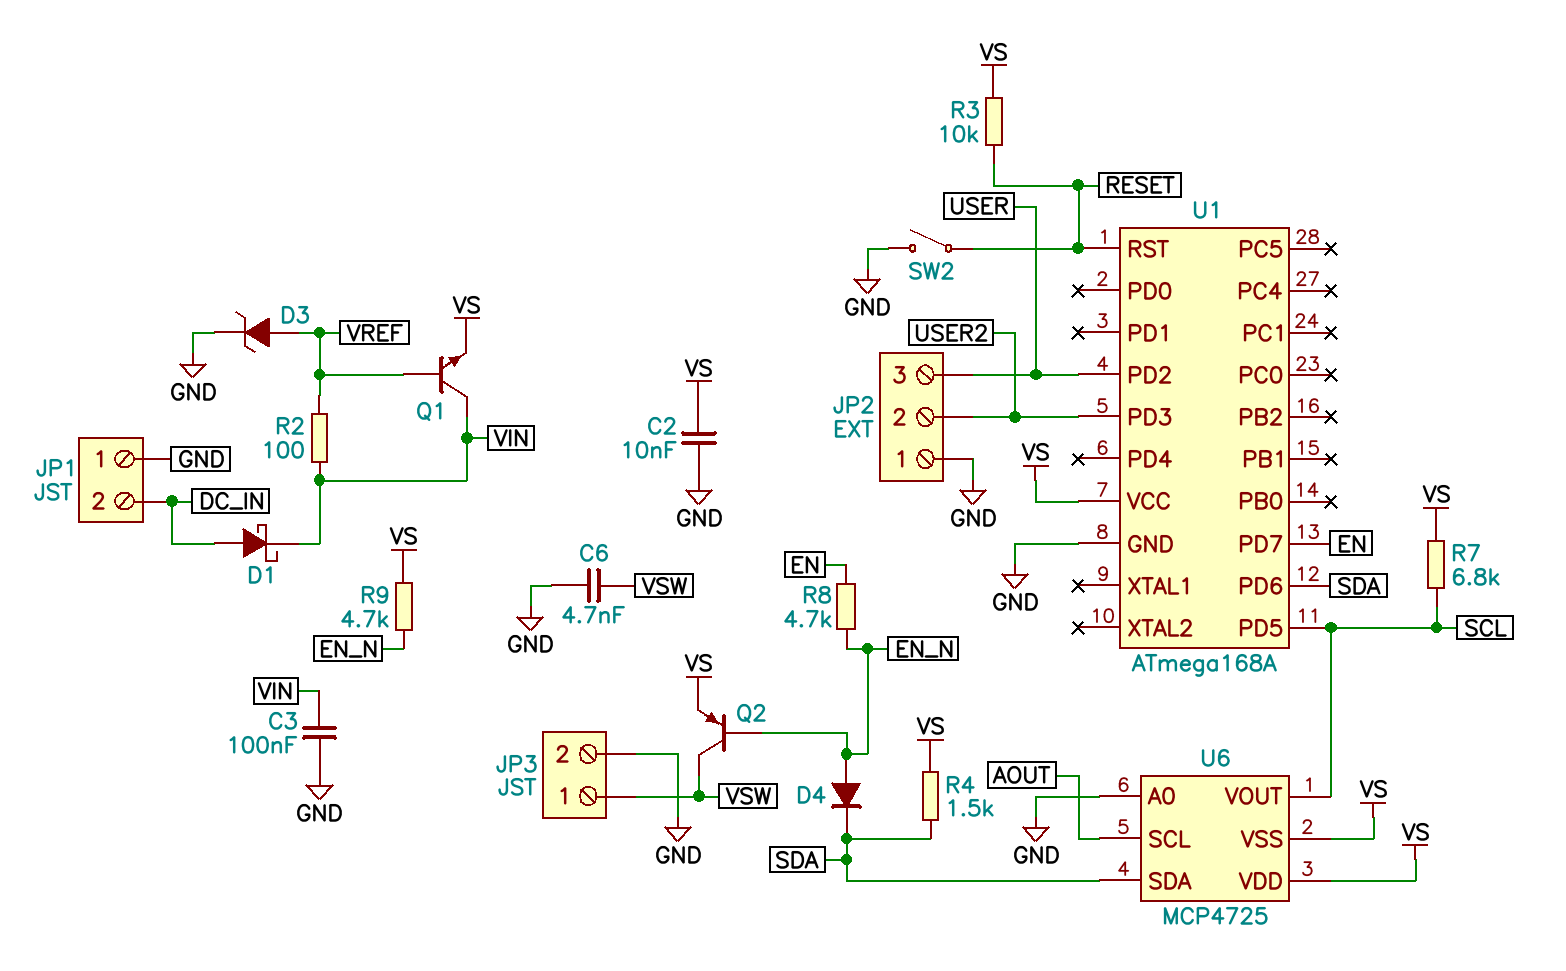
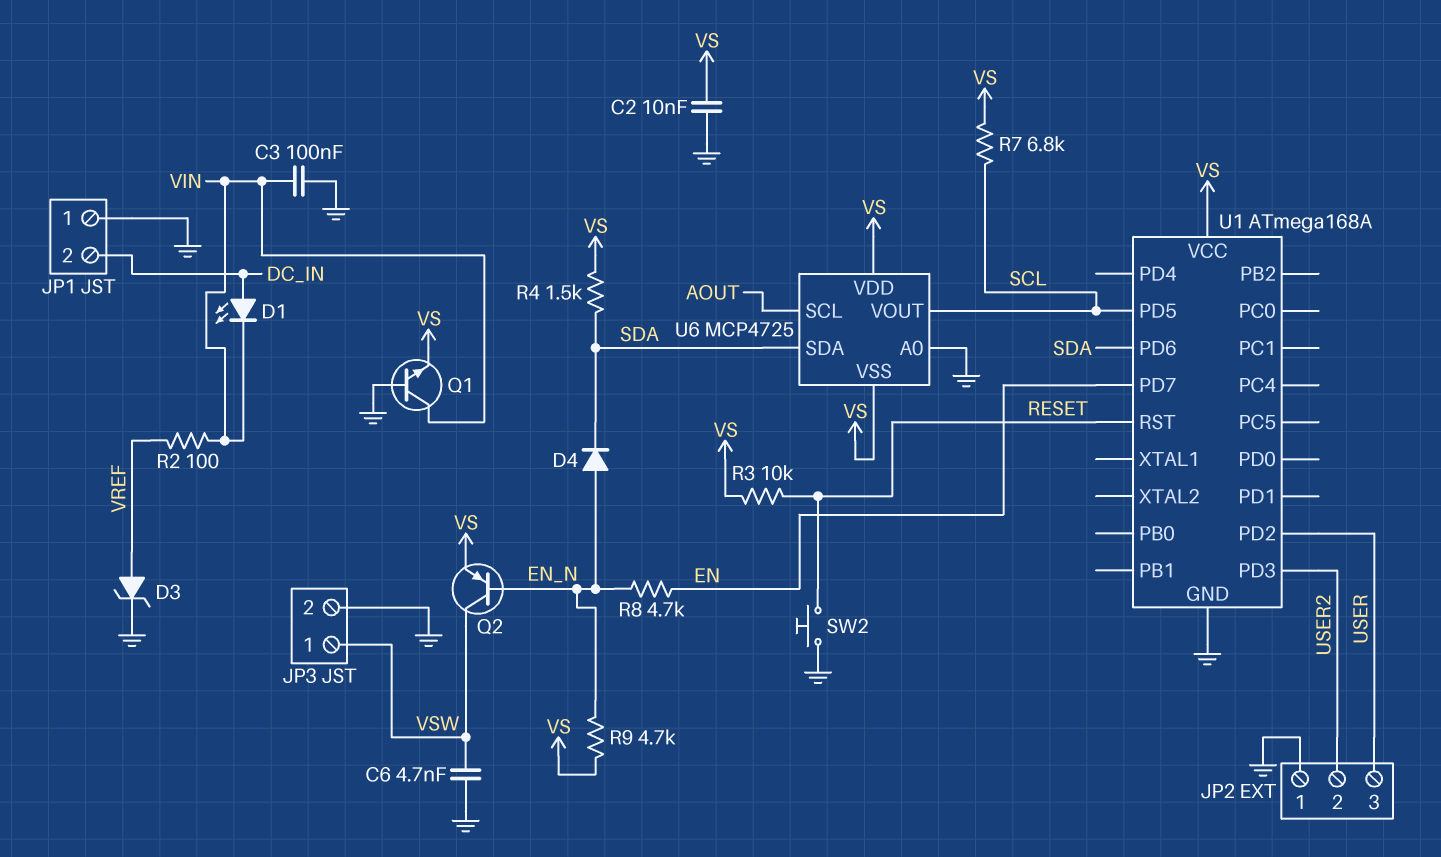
D1: schottky (A DC_IN, K VIN) -> LED (A DC_IN, K VIN)
Q1: NPN (B VREF, C VIN, E VS) -> NPN (B GND, C VIN, E VS)
SW2: switch (GND, RESET) -> button (GND, RESET)

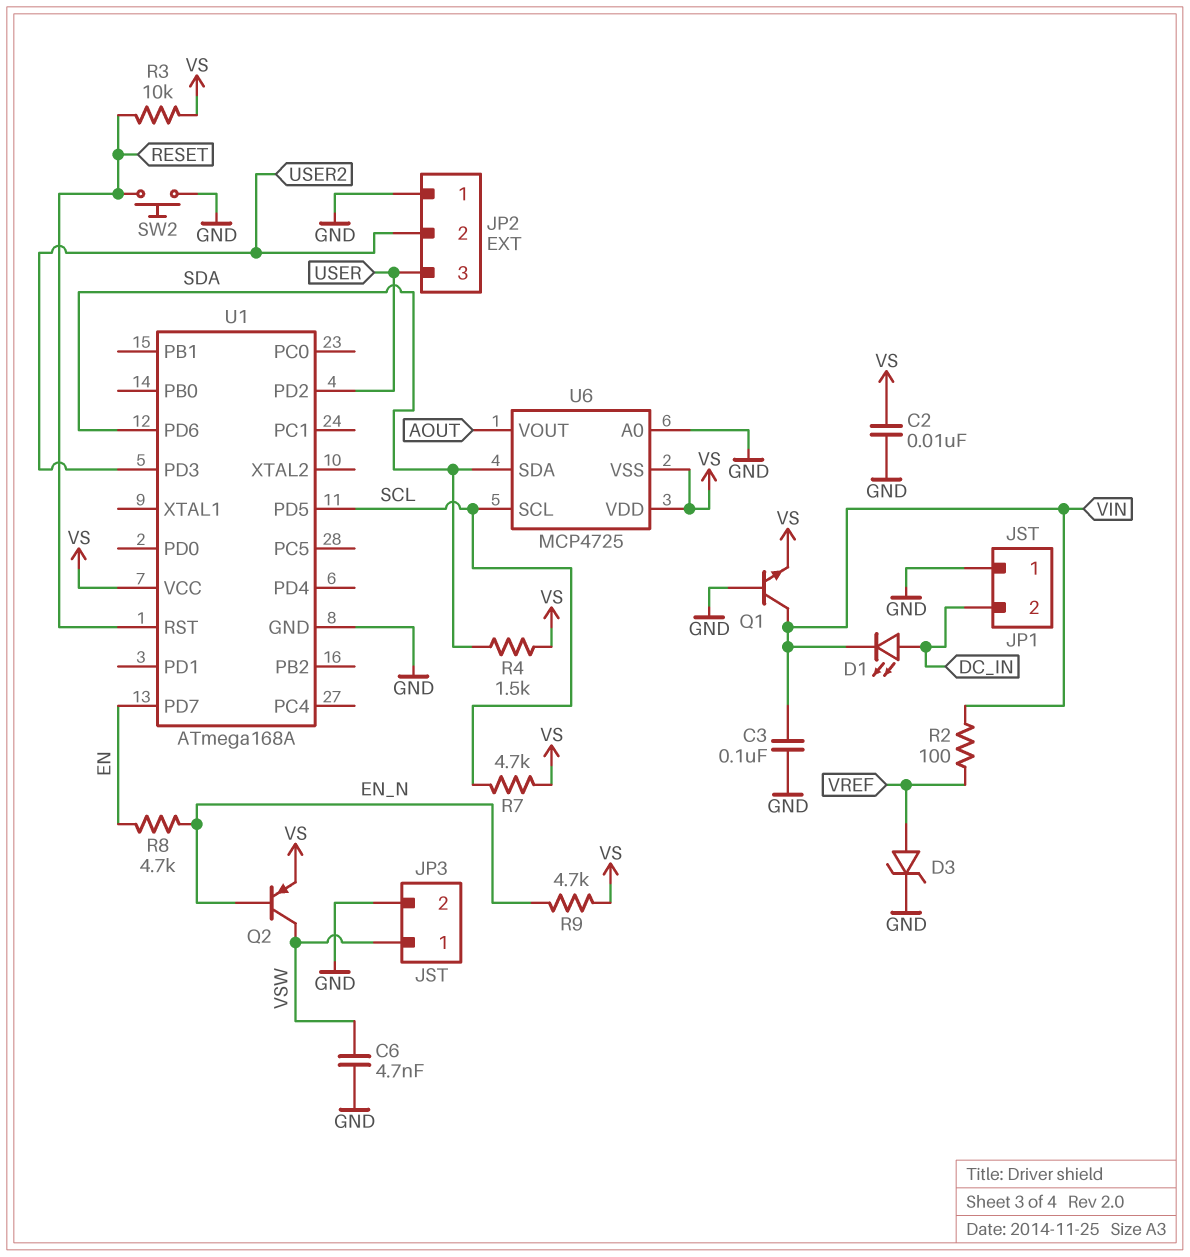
D4: diode (A EN_N, K SDA) -> none
R7: 6.8k (SCL, VS) -> 4.7k (SCL, VS)
U6 pin SCL: AOUT -> SCL
U6 pin VOUT: SCL -> AOUT

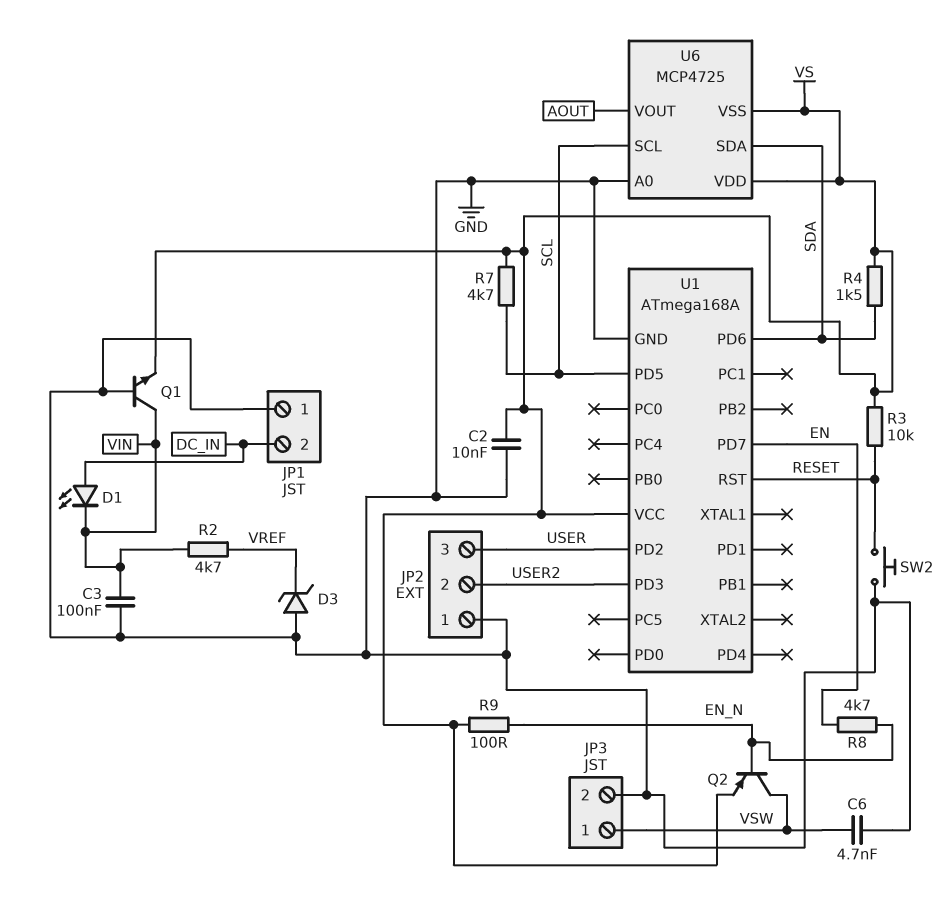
D3: zener (A VREF, K GND) -> zener (A GND, K VREF)
R2: 100 (VIN, VREF) -> 4.7k (VIN, VREF)
R9: 4.7k (EN_N, VS) -> 100 (EN_N, VS)

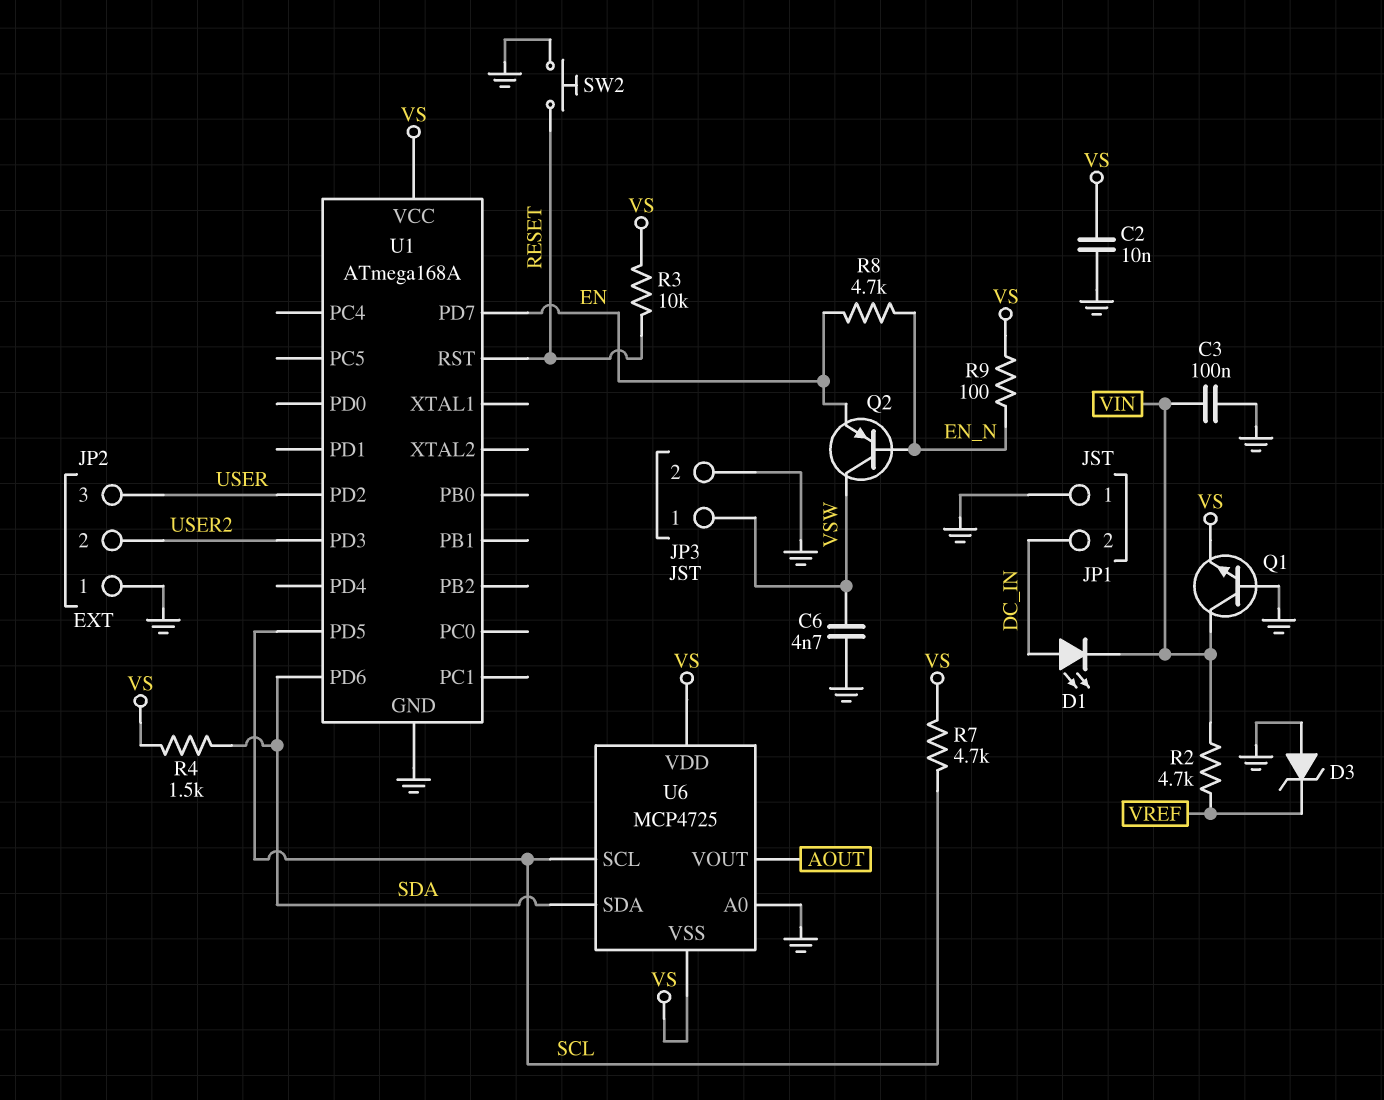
Q2: PNP (B EN_N, C VSW, E VS) -> PNP (B EN_N, C VSW, E EN)

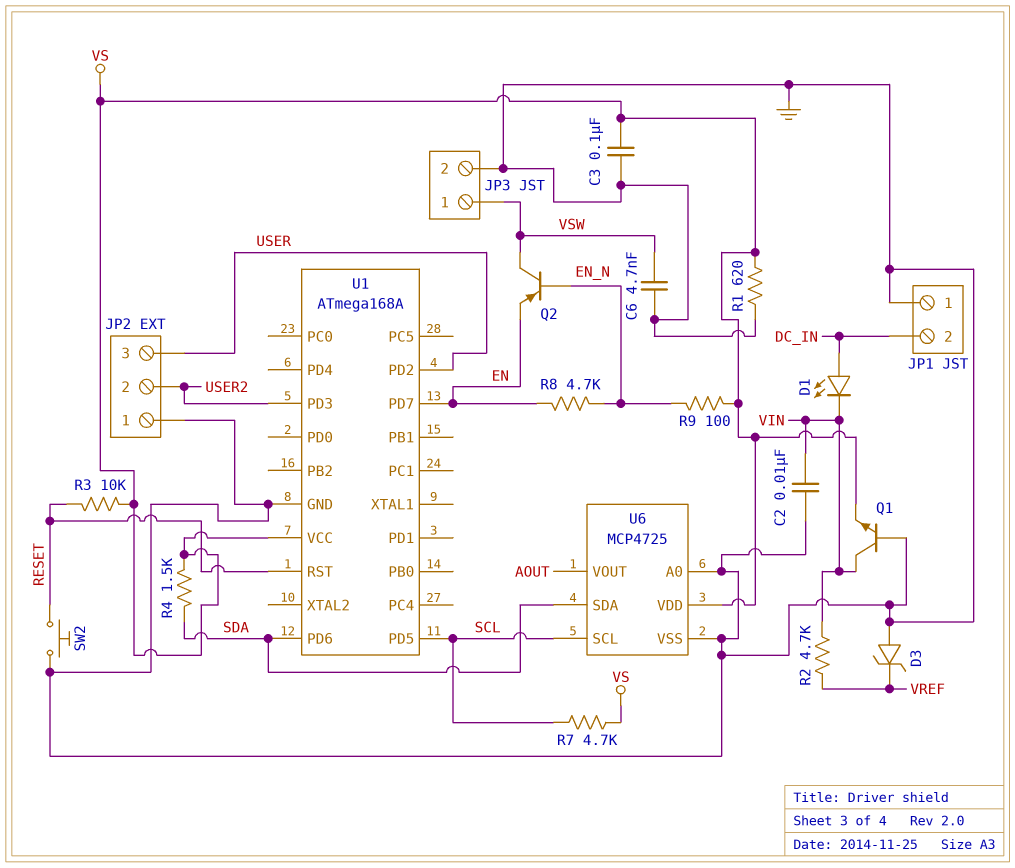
C2: 10nF (GND, VS) -> 10nF (GND, VIN)
C3: 100nF (GND, VIN) -> 100nF (GND, VS)
R1: none -> 620 (GND, VS)
U6 pin VSS: VS -> GND

